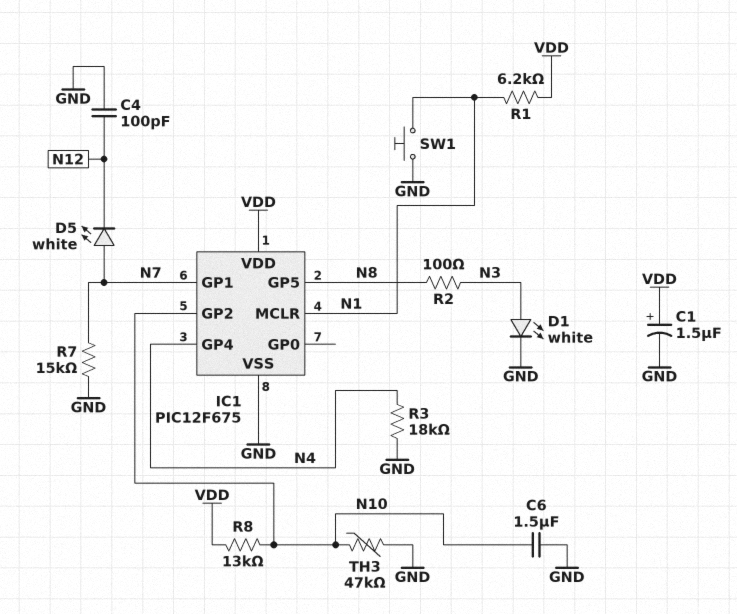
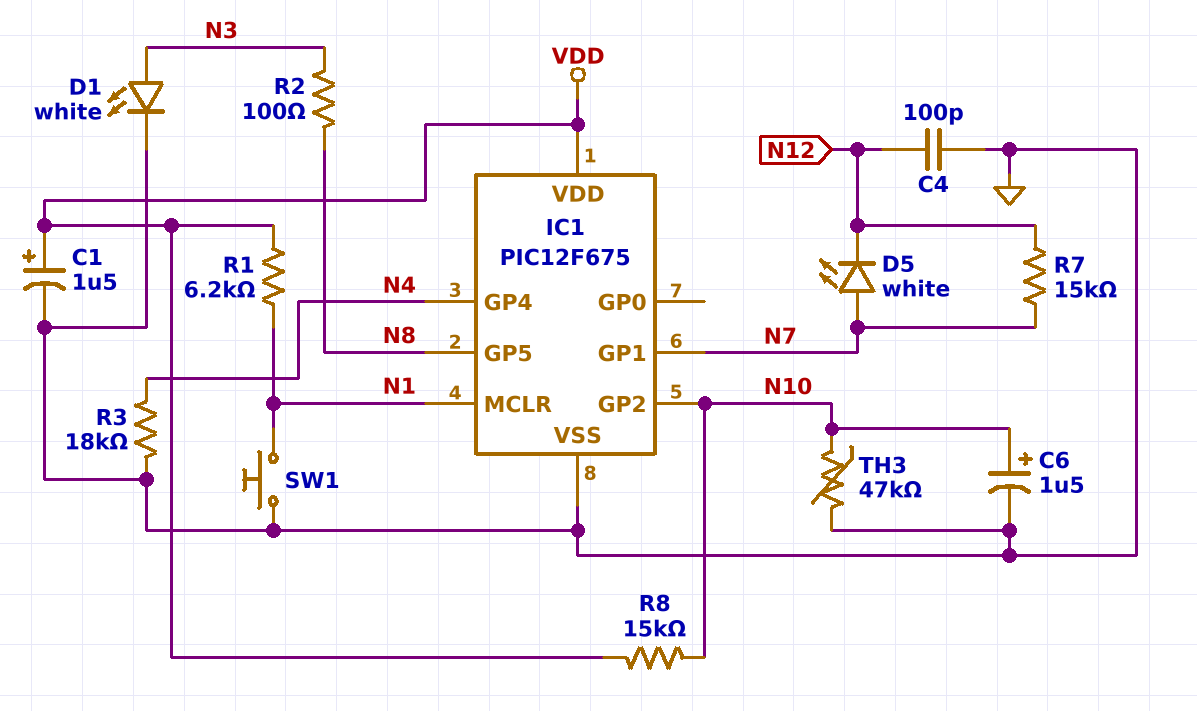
C6: 1.5uF (GND, N10) -> 1.5uF (plus N10, minus GND)
R7: 15k (GND, N7) -> 15k (N7, N12)
R8: 13k (N10, VDD) -> 15k (N10, VDD)

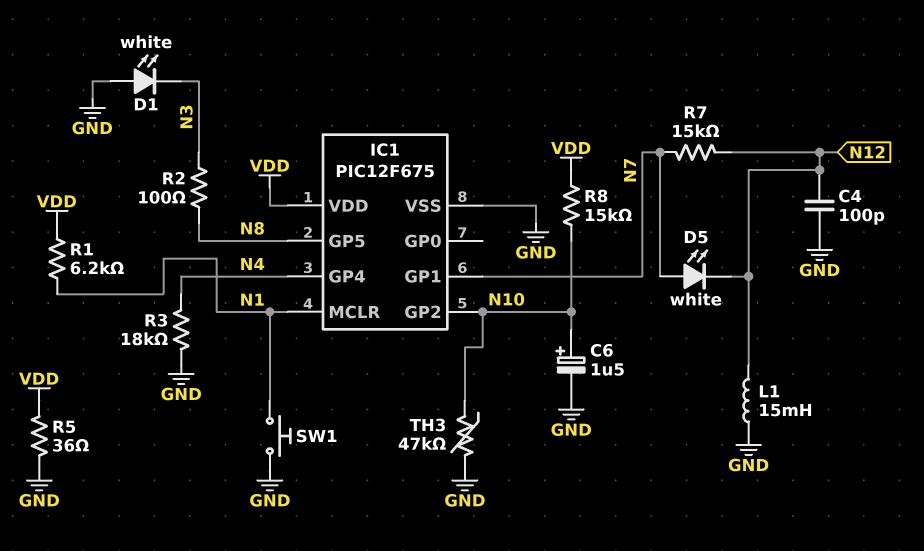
C1: 1.5uF (plus VDD, minus GND) -> none
D1: LED white (A N3, K GND) -> LED white (A GND, K N3)
L1: none -> 15mH (GND, N12)
R5: none -> 36 (GND, VDD)

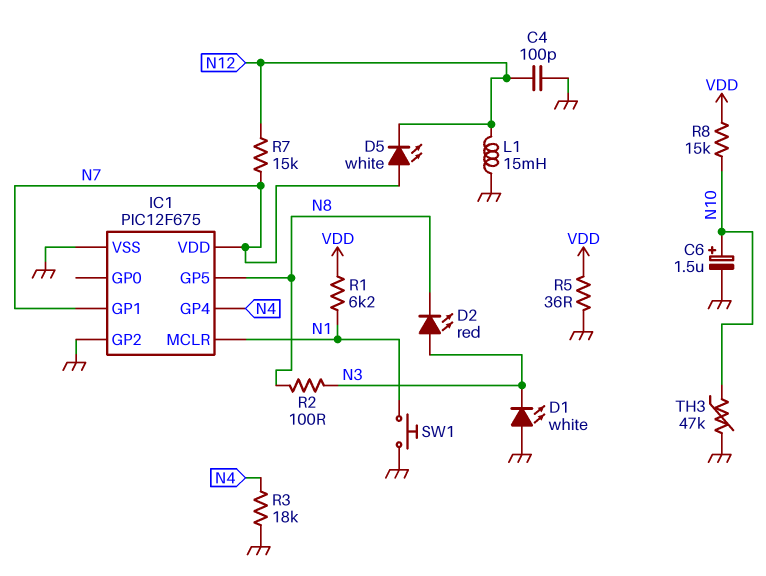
D2: none -> LED red (A N3, K N8)
IC1 pin GP2: N10 -> GND
IC1 pin VDD: VDD -> N7

